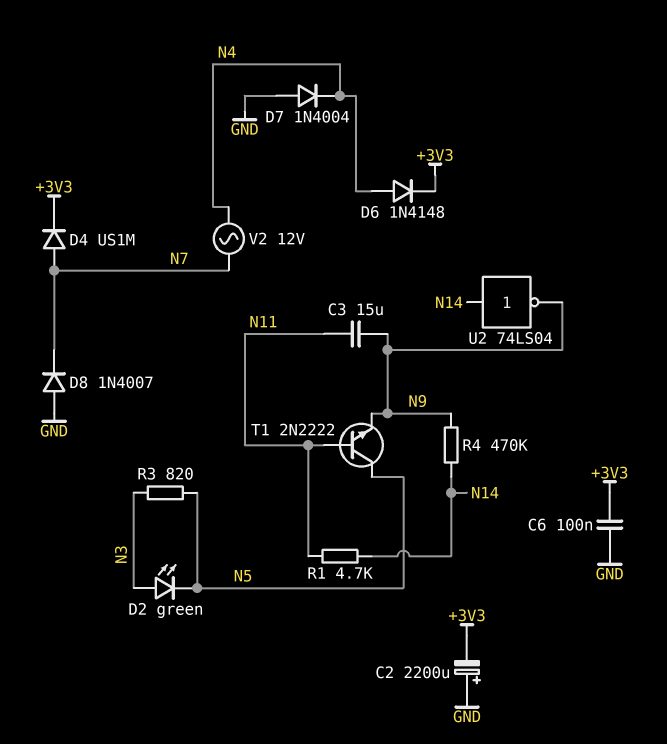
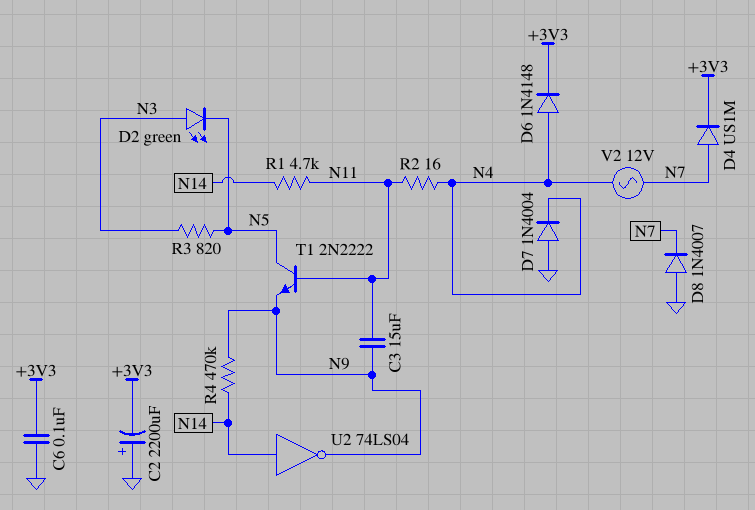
R2: none -> 16 (N4, N11)

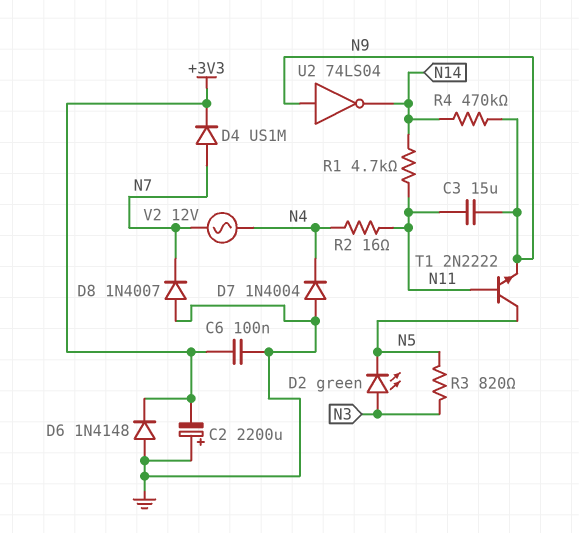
D6: diode 1N4148 (A N4, K +3V3) -> diode 1N4148 (A GND, K +3V3)
U2: NOT 74LS04 (in N14, out N9) -> NOT 74LS04 (in N9, out N14)

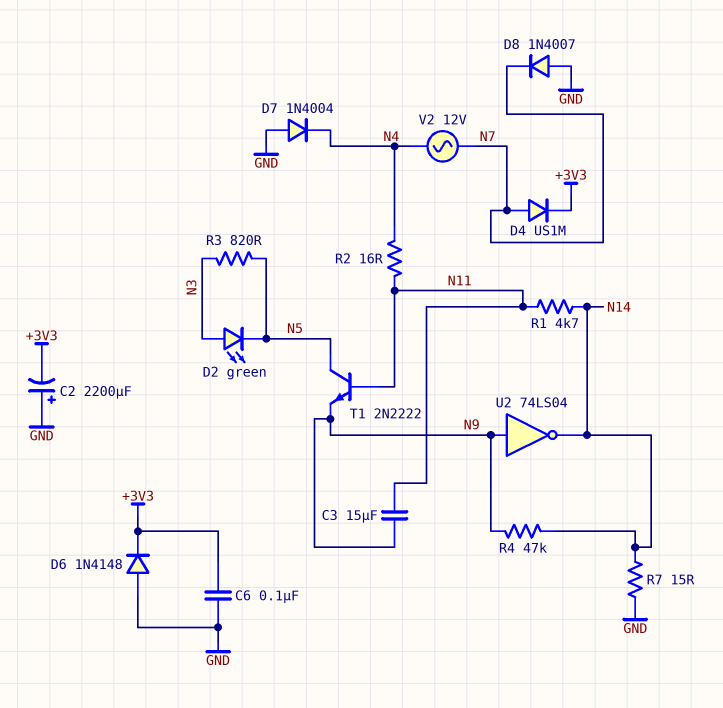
R4: 470k (N9, N14) -> 47k (N9, N14)
R7: none -> 15 (GND, N14)

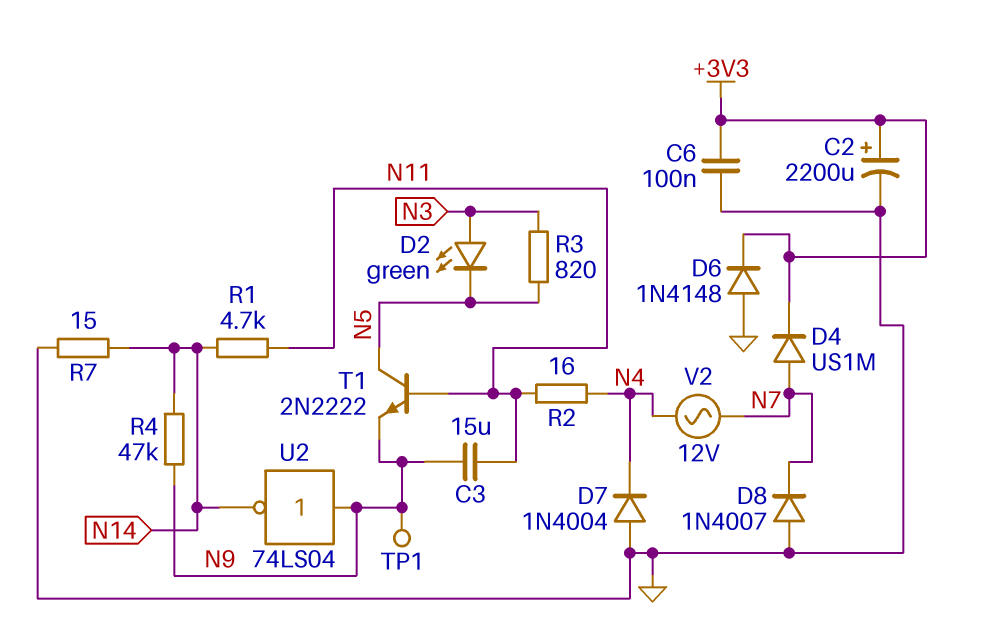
C2: 2200uF (plus GND, minus +3V3) -> 2200uF (plus +3V3, minus GND)
TP1: none -> test point (N9)

